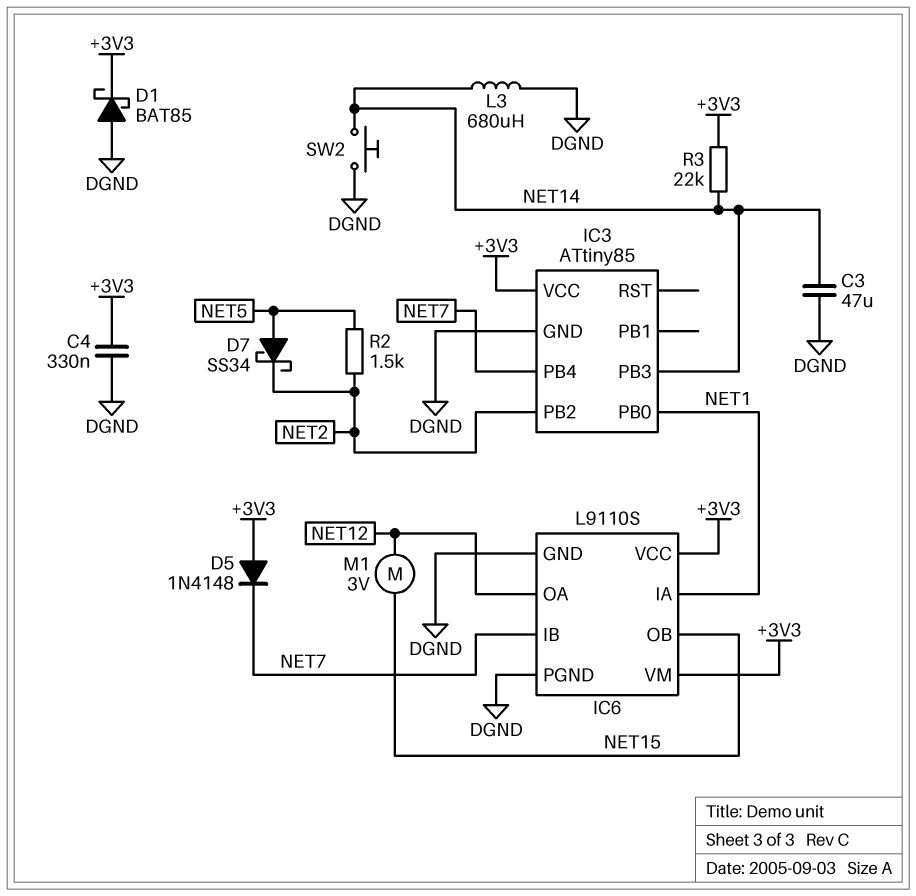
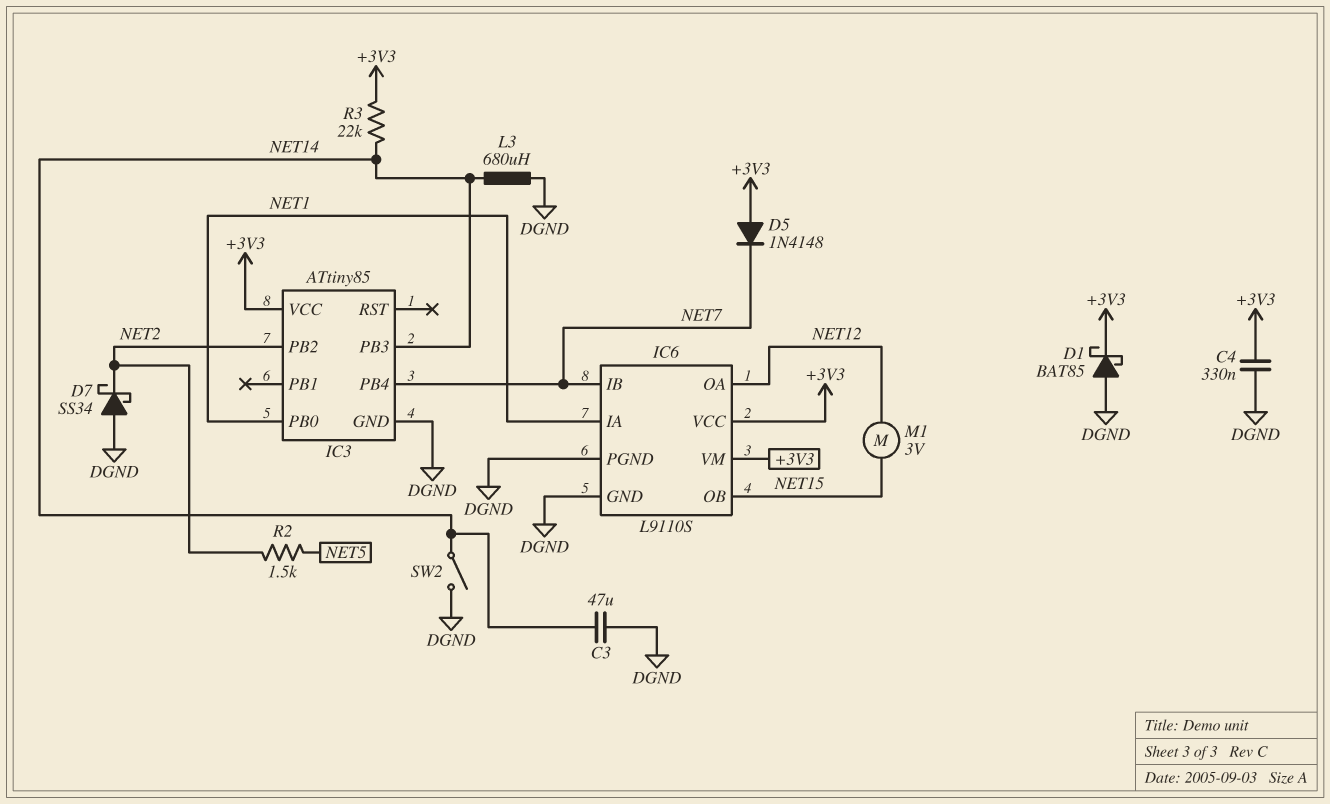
D7: schottky SS34 (A NET5, K NET2) -> schottky SS34 (A DGND, K NET2)
SW2: button (DGND, NET14) -> switch (DGND, NET14)

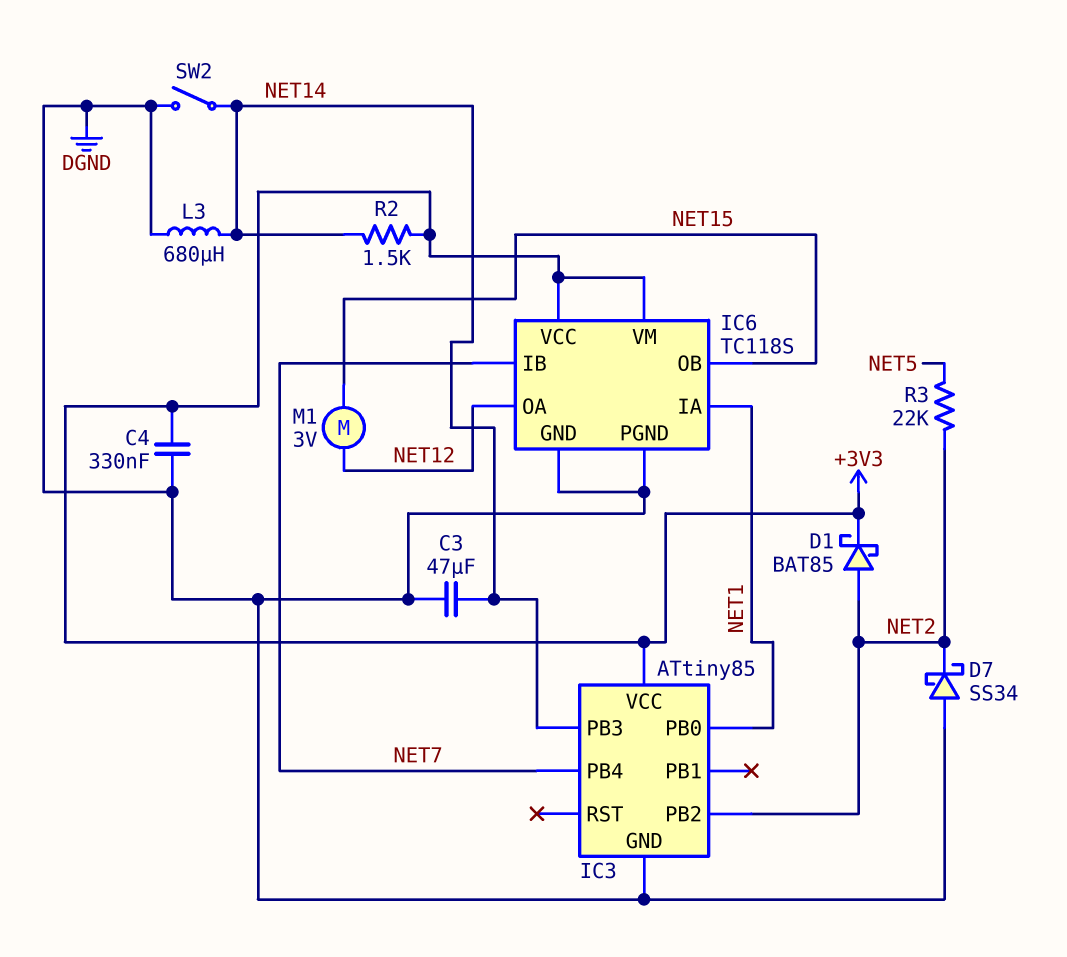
D1: schottky BAT85 (A DGND, K +3V3) -> schottky BAT85 (A NET2, K +3V3)
D5: diode 1N4148 (A +3V3, K NET7) -> none
IC6: L9110S -> TC118S
R2: 1.5k (NET2, NET5) -> 1.5k (+3V3, NET14)
R3: 22k (+3V3, NET14) -> 22k (NET2, NET5)

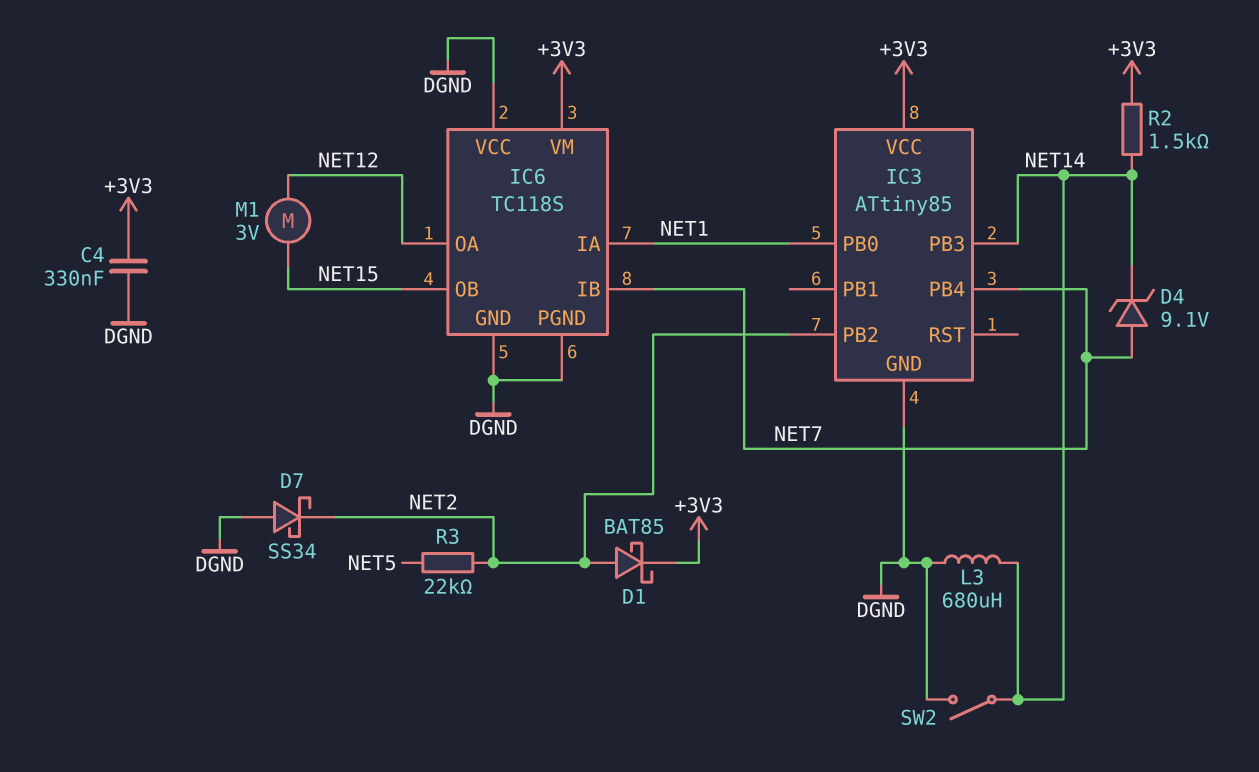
C3: 47uF (DGND, NET14) -> none
D4: none -> zener 9.1V (A NET7, K NET14)
IC6 pin VCC: +3V3 -> DGND

